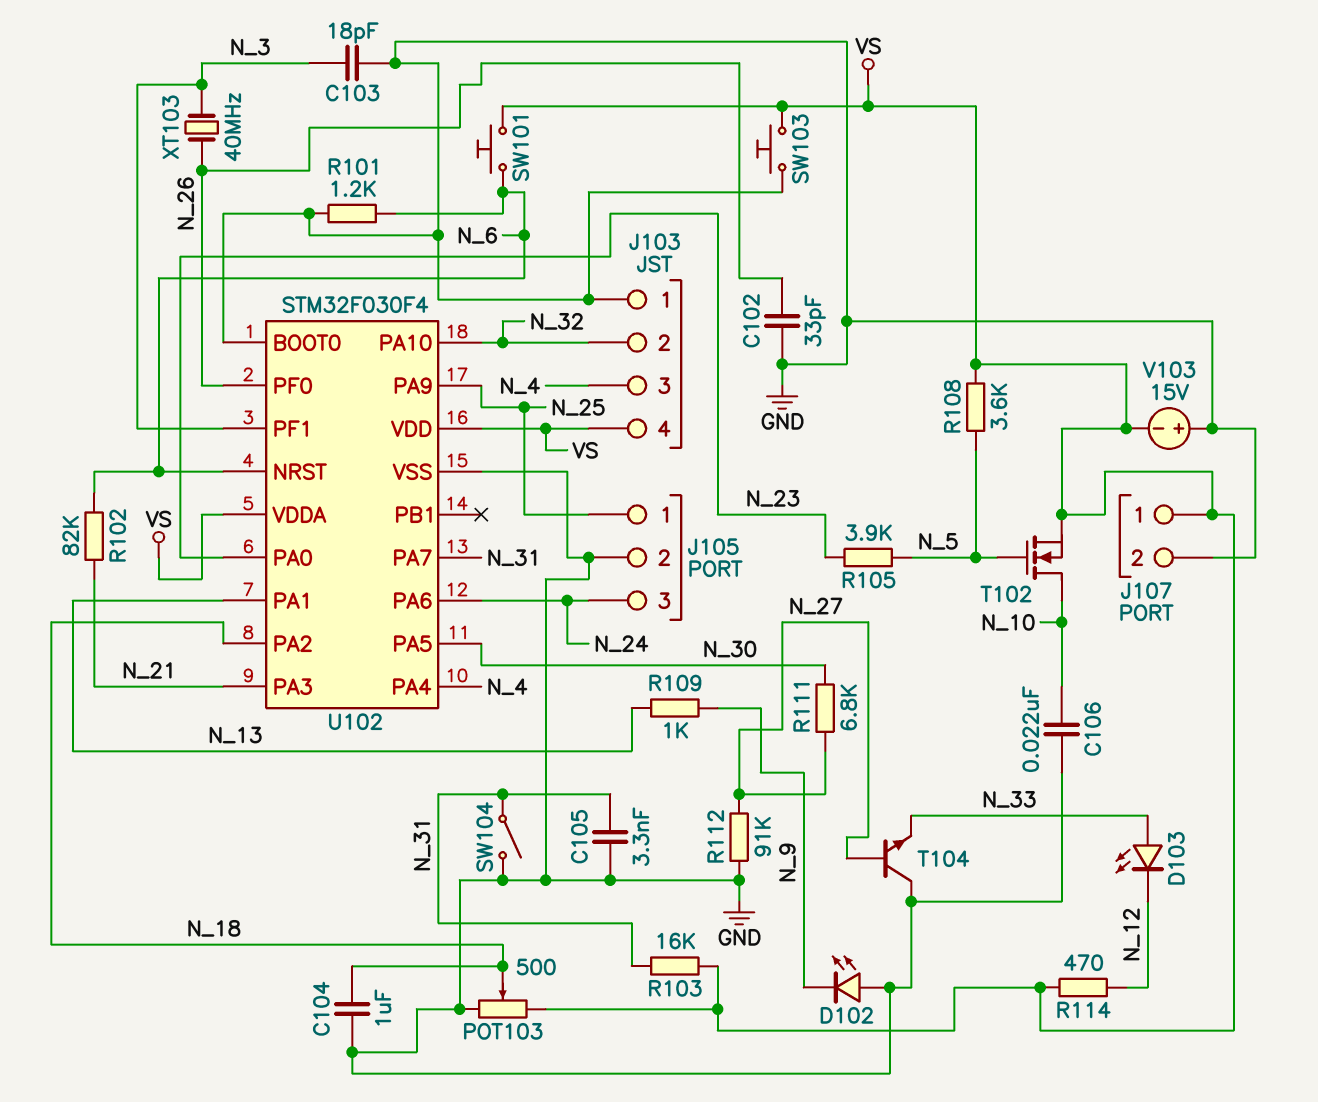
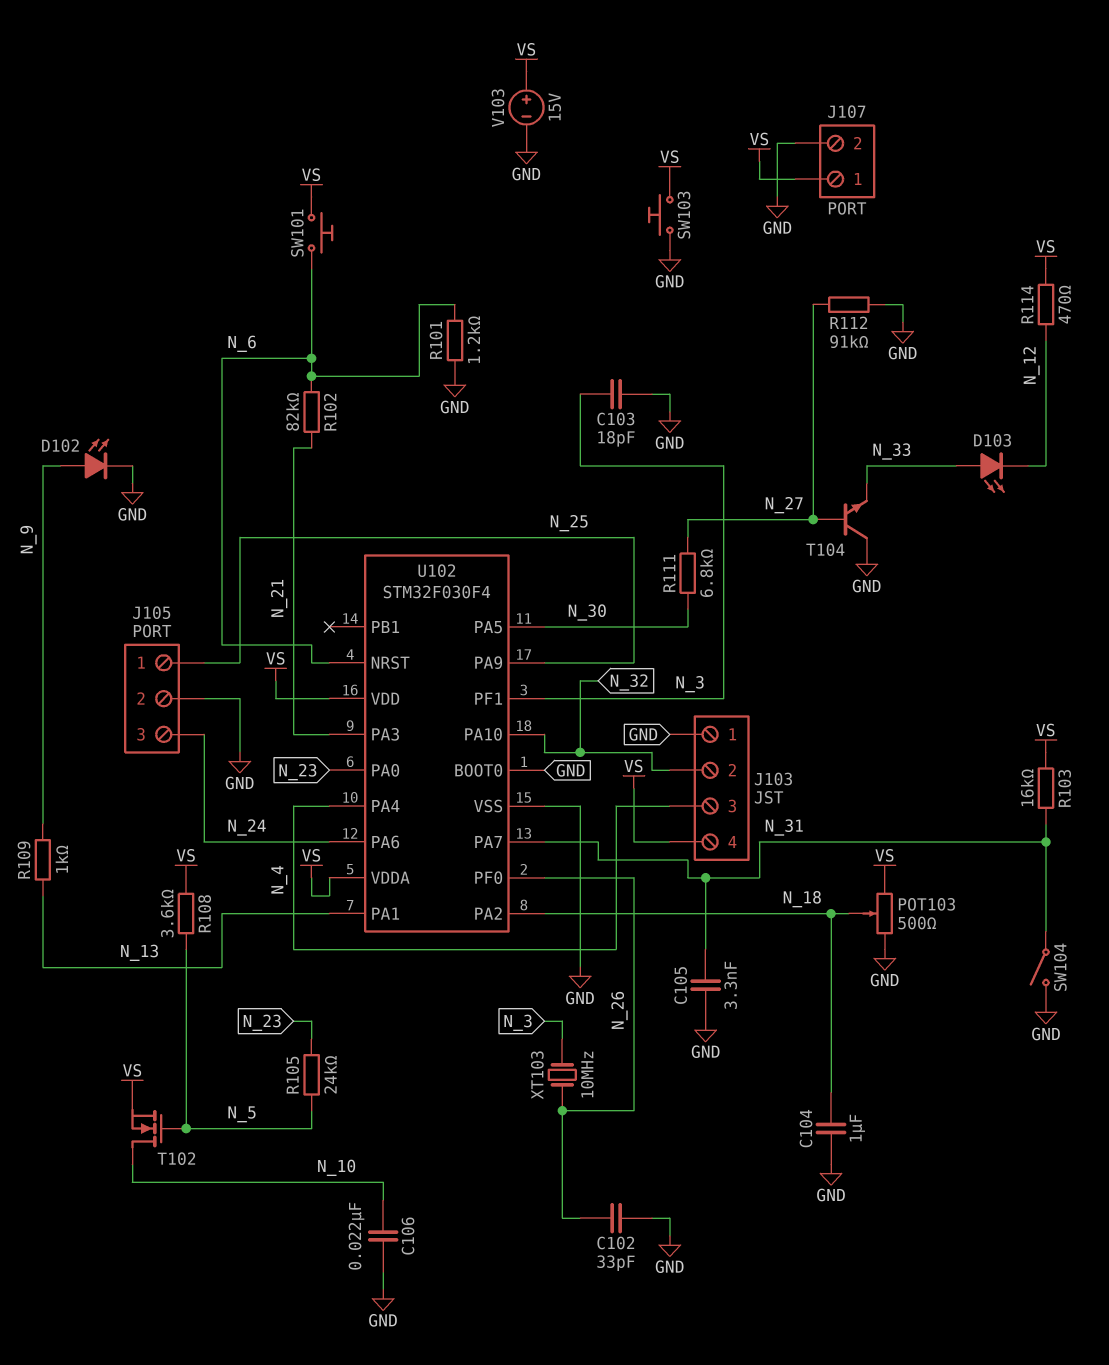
D102: LED (A GND, K N_9) -> LED (A N_9, K GND)
R105: 3.9k (N_5, N_23) -> 24k (N_5, N_23)
V103: 15V (plus GND, minus VS) -> 15V (plus VS, minus GND)
XT103: 40MHz (N_3, N_26) -> 10MHz (N_3, N_26)

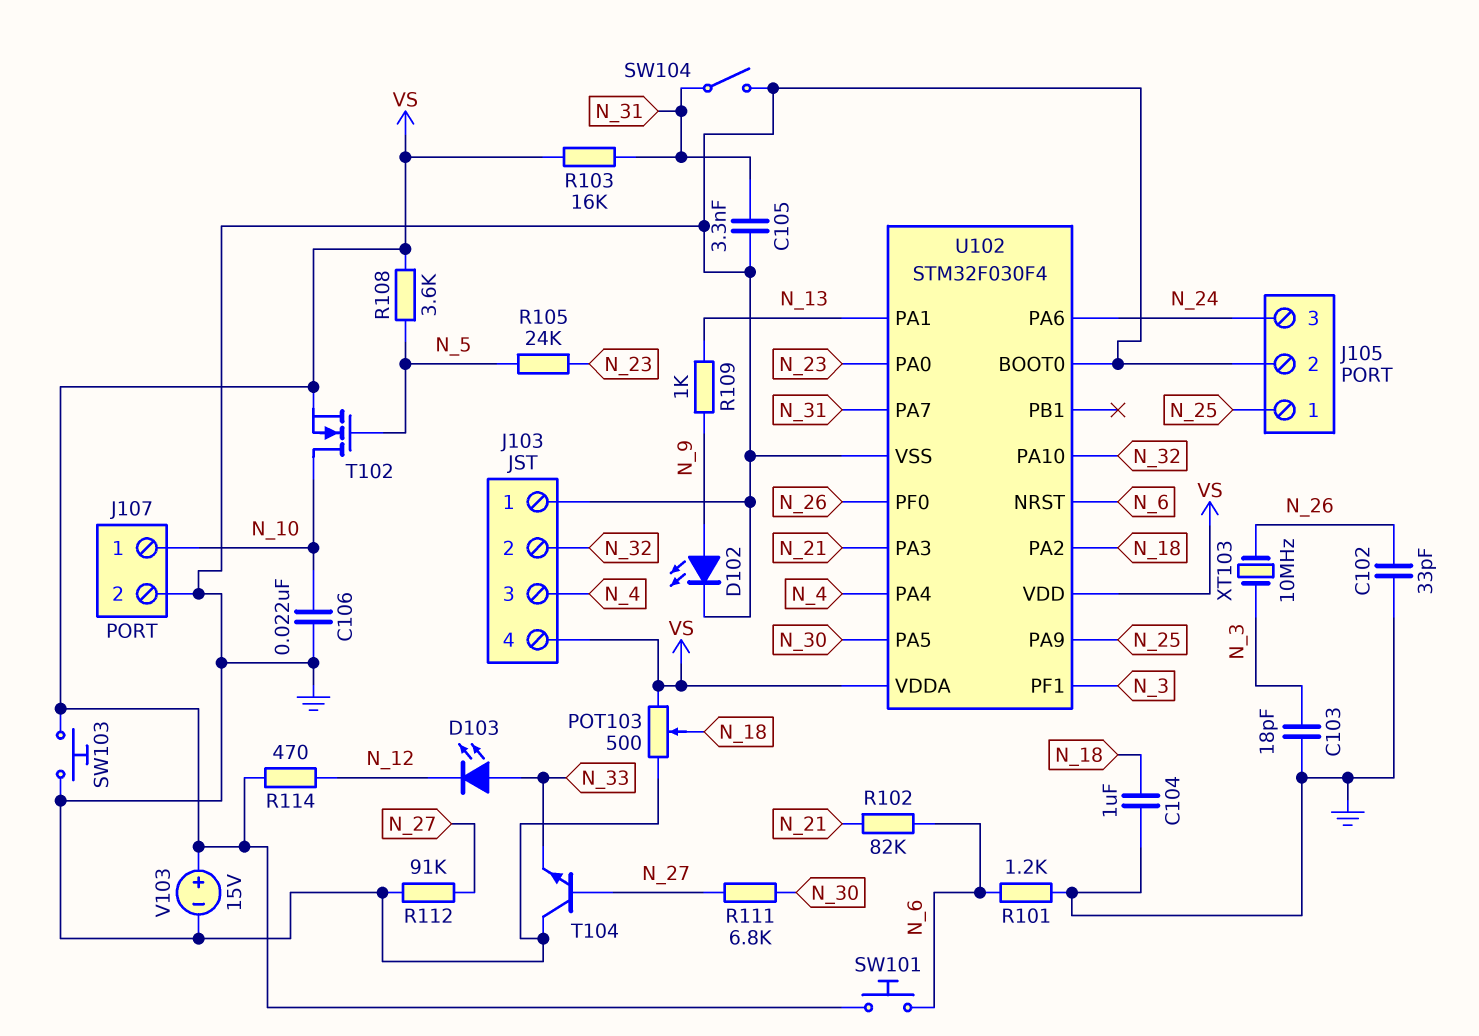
J107 pin 1: VS -> N_10

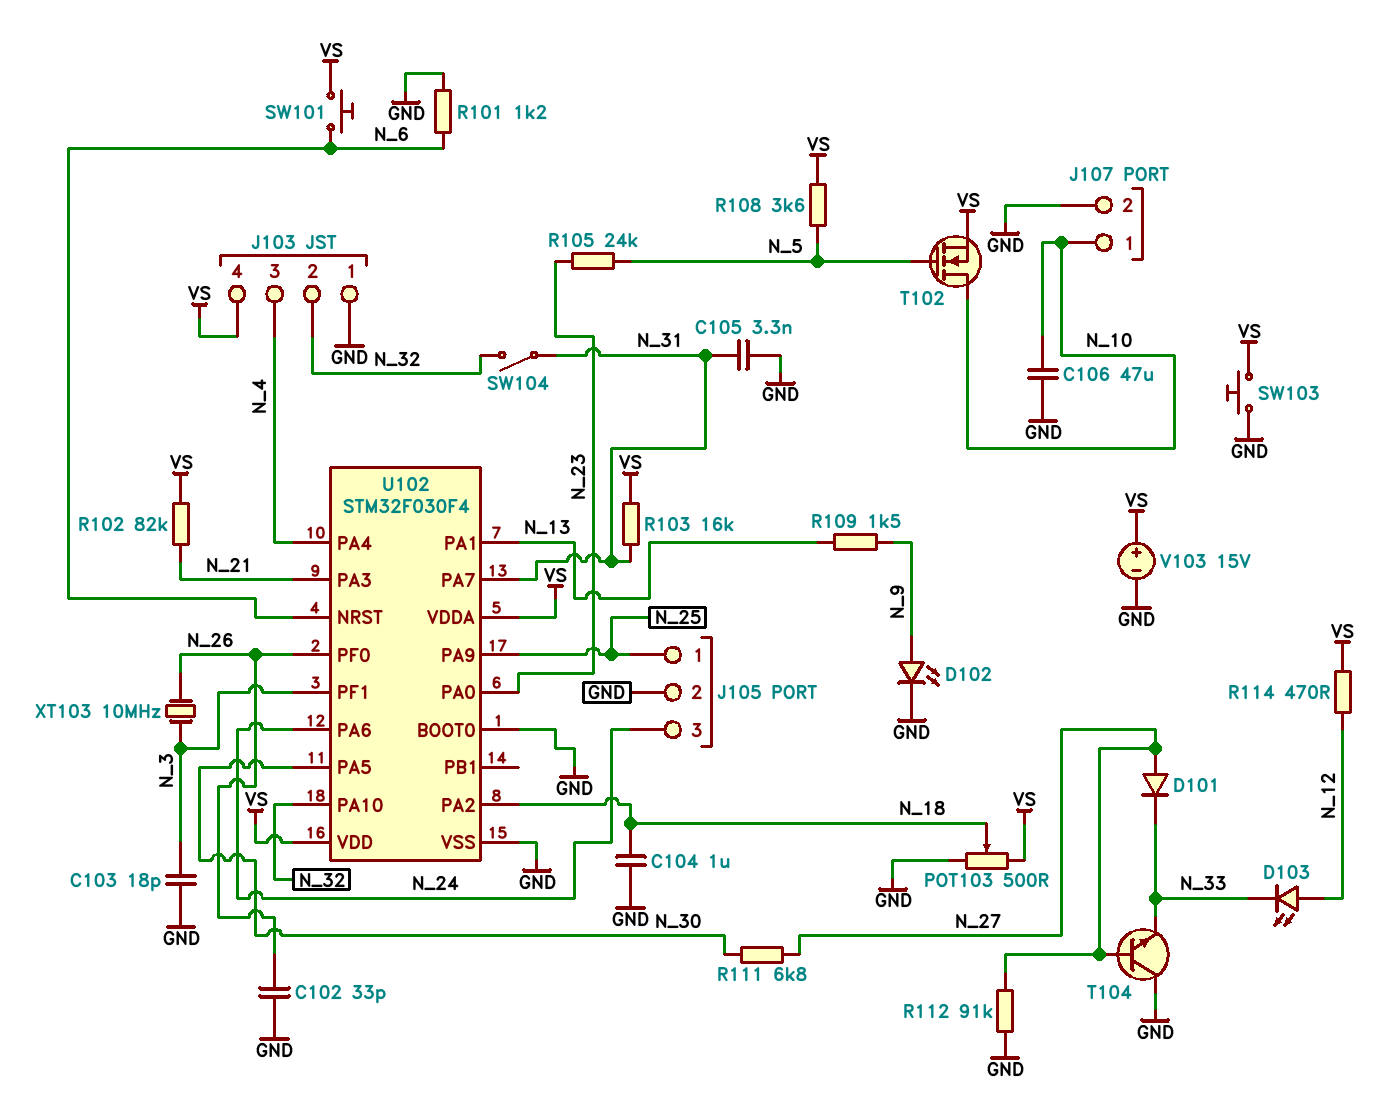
C106: 22nF (GND, N_10) -> 47uF (GND, N_10)
D101: none -> diode (A N_27, K N_33)
D103: LED (A N_33, K N_12) -> LED (A N_12, K N_33)
R102: 82k (N_6, N_21) -> 82k (N_21, VS)
R109: 1k (N_9, N_13) -> 1.5k (N_9, N_13)
SW104: switch (GND, N_31) -> switch (N_31, N_32)

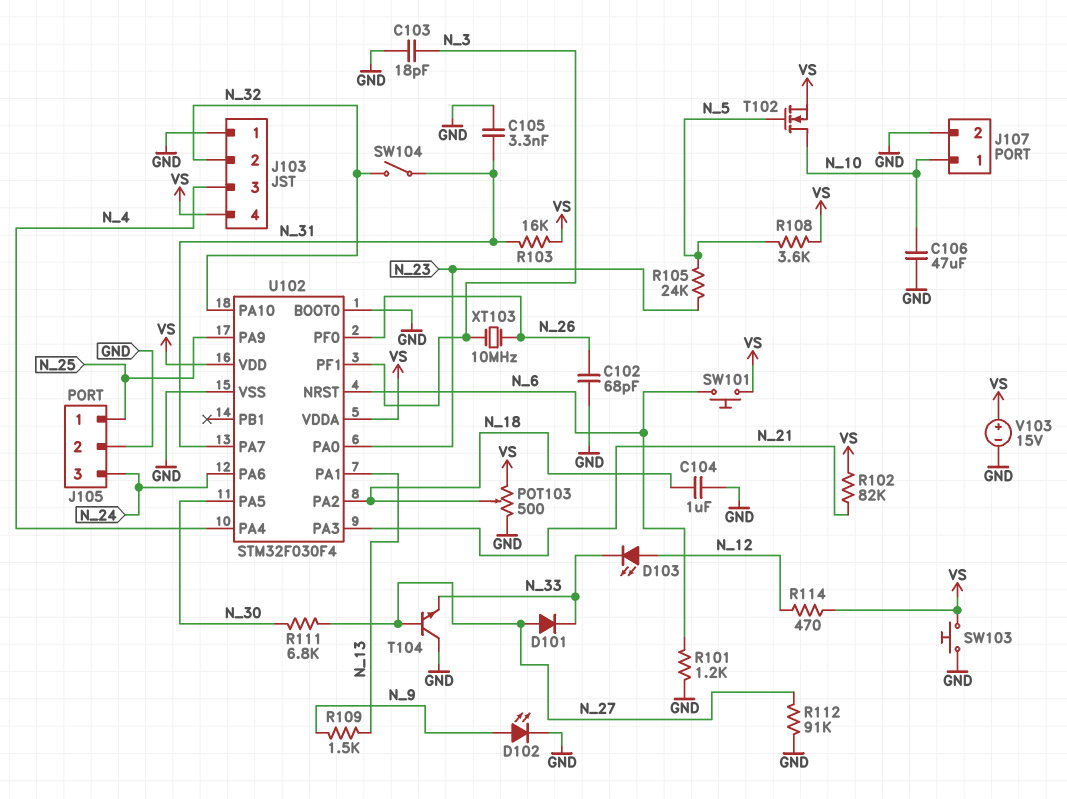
C102: 33pF (GND, N_26) -> 68pF (GND, N_26)

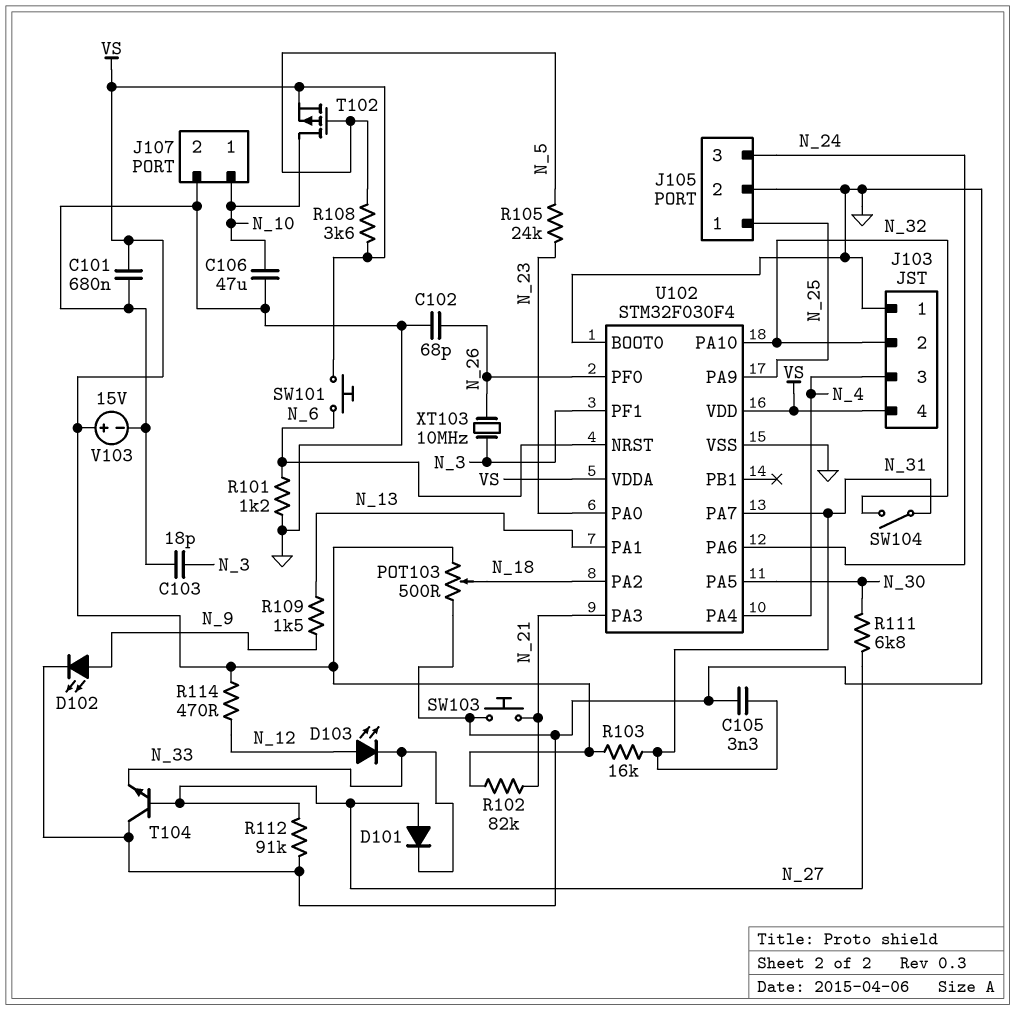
C101: none -> 680nF (GND, VS)
C104: 1uF (GND, N_18) -> none
SW103: button (GND, VS) -> button (GND, N_21)
T102: NMOS (G N_5, D N_10, S VS) -> PMOS (G N_5, D N_10, S VS)

